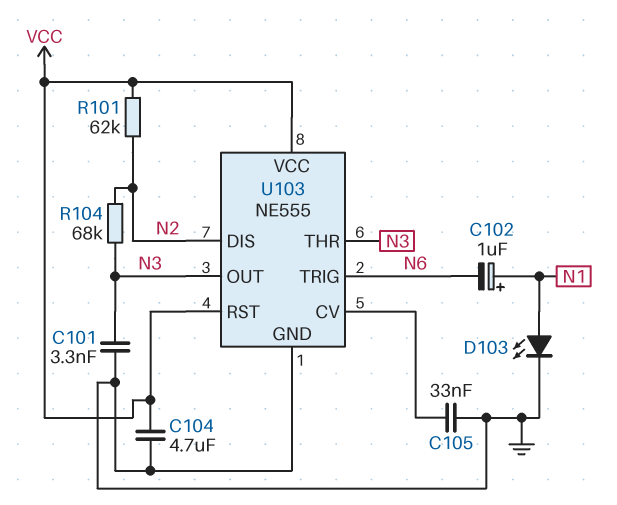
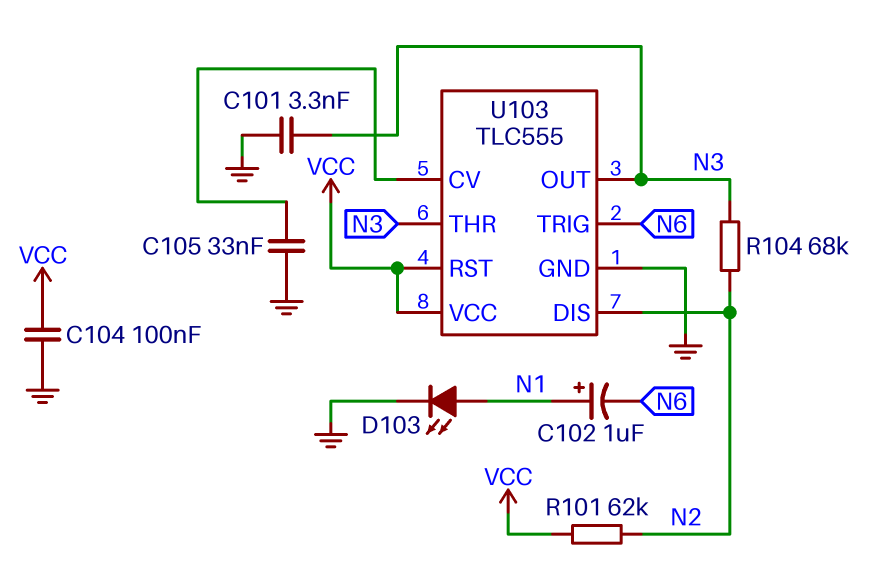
C104: 4.7uF (GND, VCC) -> 100nF (GND, VCC)
U103: NE555 -> TLC555

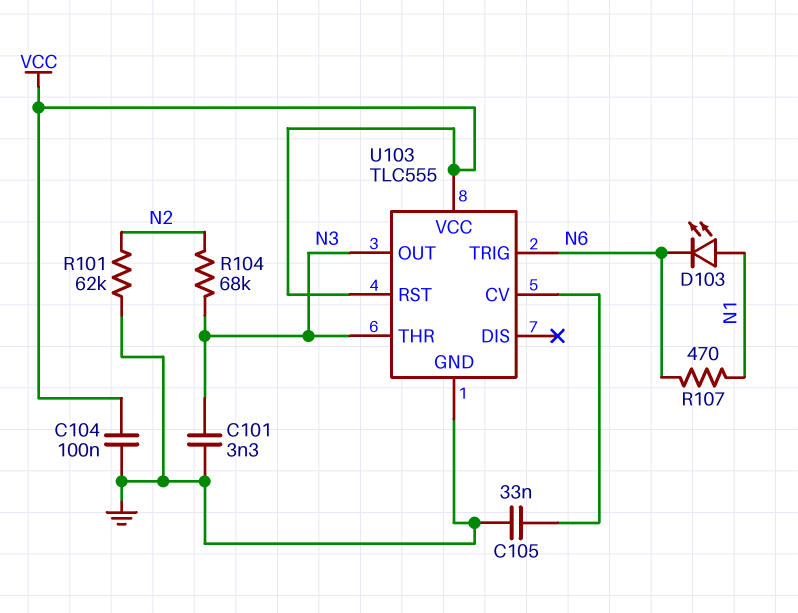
C102: 1uF (plus N1, minus N6) -> none
D103: LED (A N1, K GND) -> LED (A N1, K N6)
R101: 62k (N2, VCC) -> 62k (GND, N2)
R107: none -> 470 (N1, N6)
U103 pin DIS: N2 -> none

